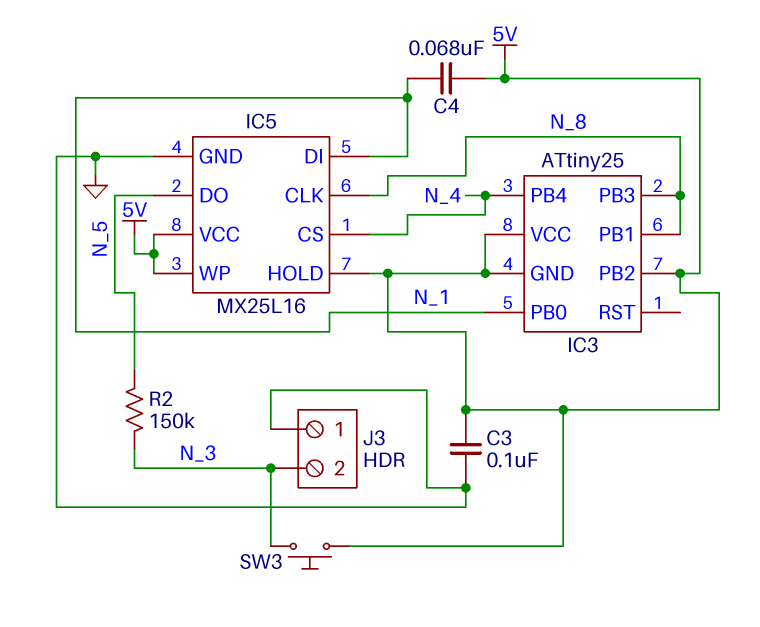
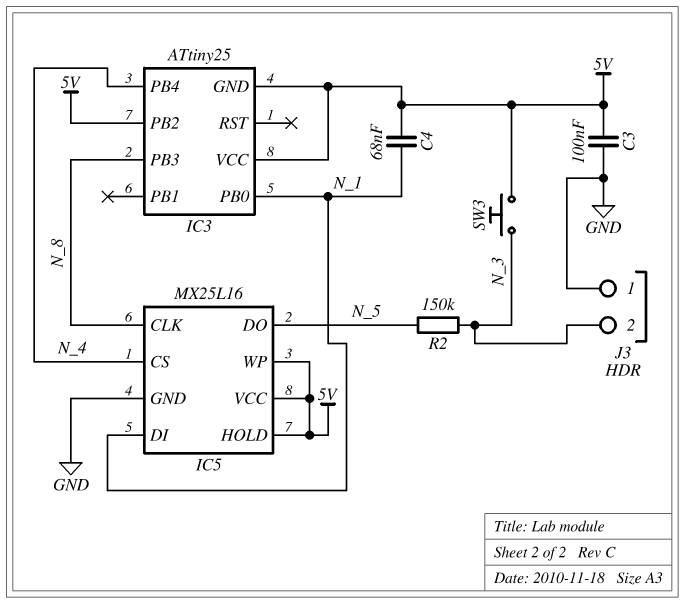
IC3 pin PB1: N_8 -> none

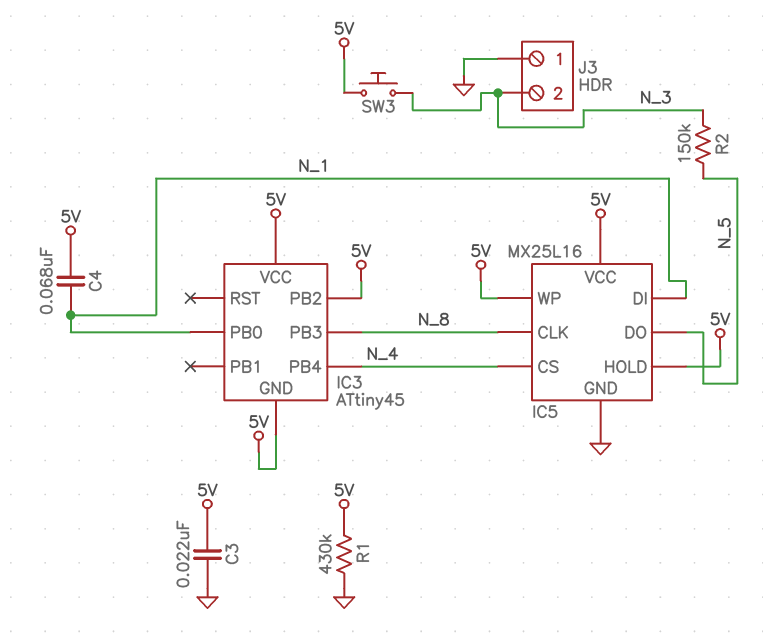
C3: 100nF (5V, GND) -> 22nF (5V, GND)
IC3: ATtiny25 -> ATtiny45
R1: none -> 430k (5V, GND)

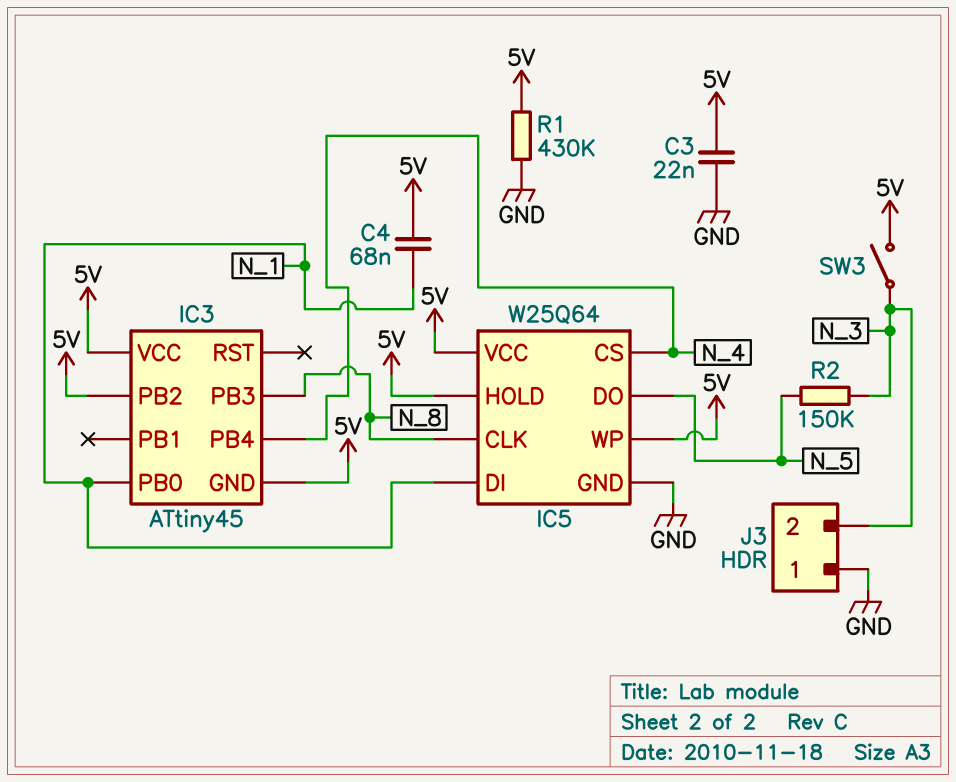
IC5: MX25L16 -> W25Q64
SW3: button (5V, N_3) -> switch (5V, N_3)

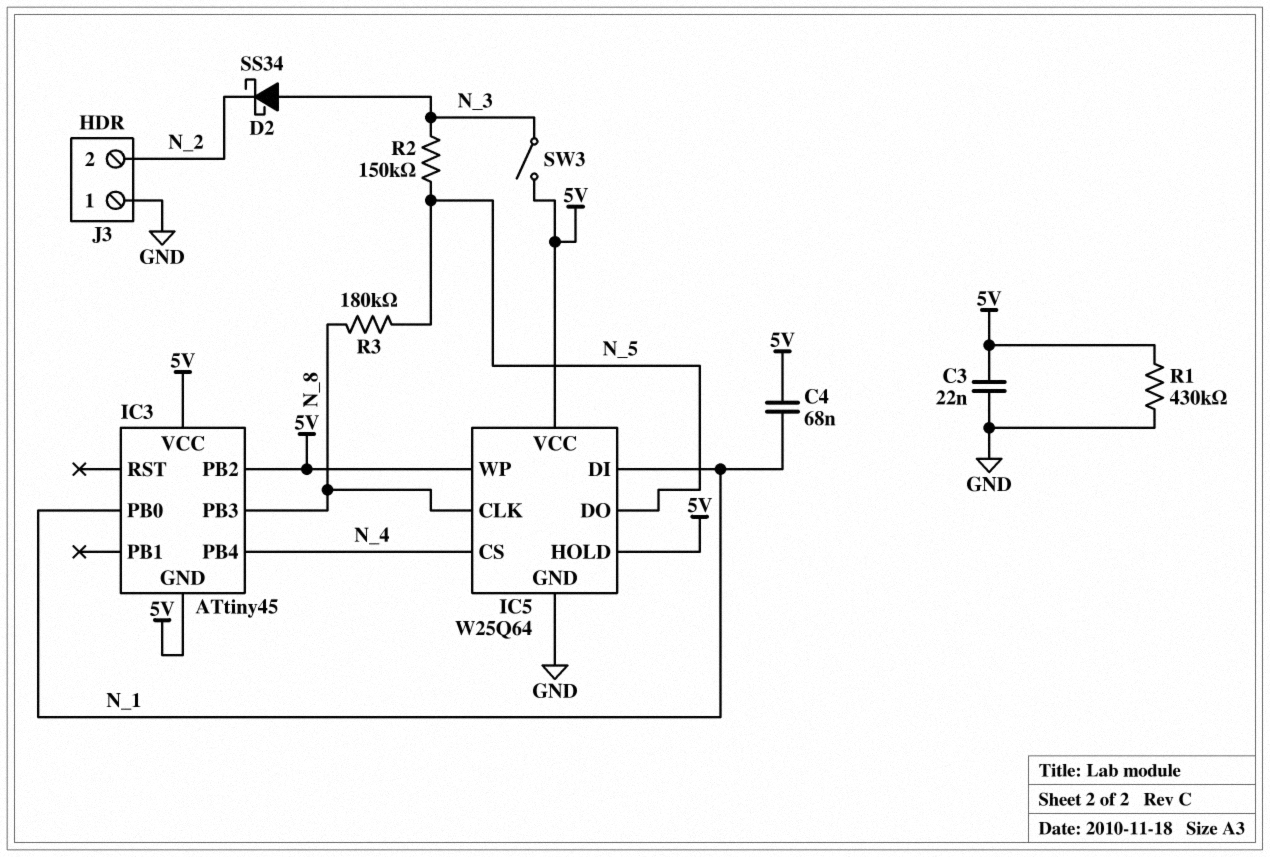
D2: none -> schottky SS34 (A N_3, K N_2)
J3 pin 2: N_3 -> N_2
R3: none -> 180k (N_5, N_8)

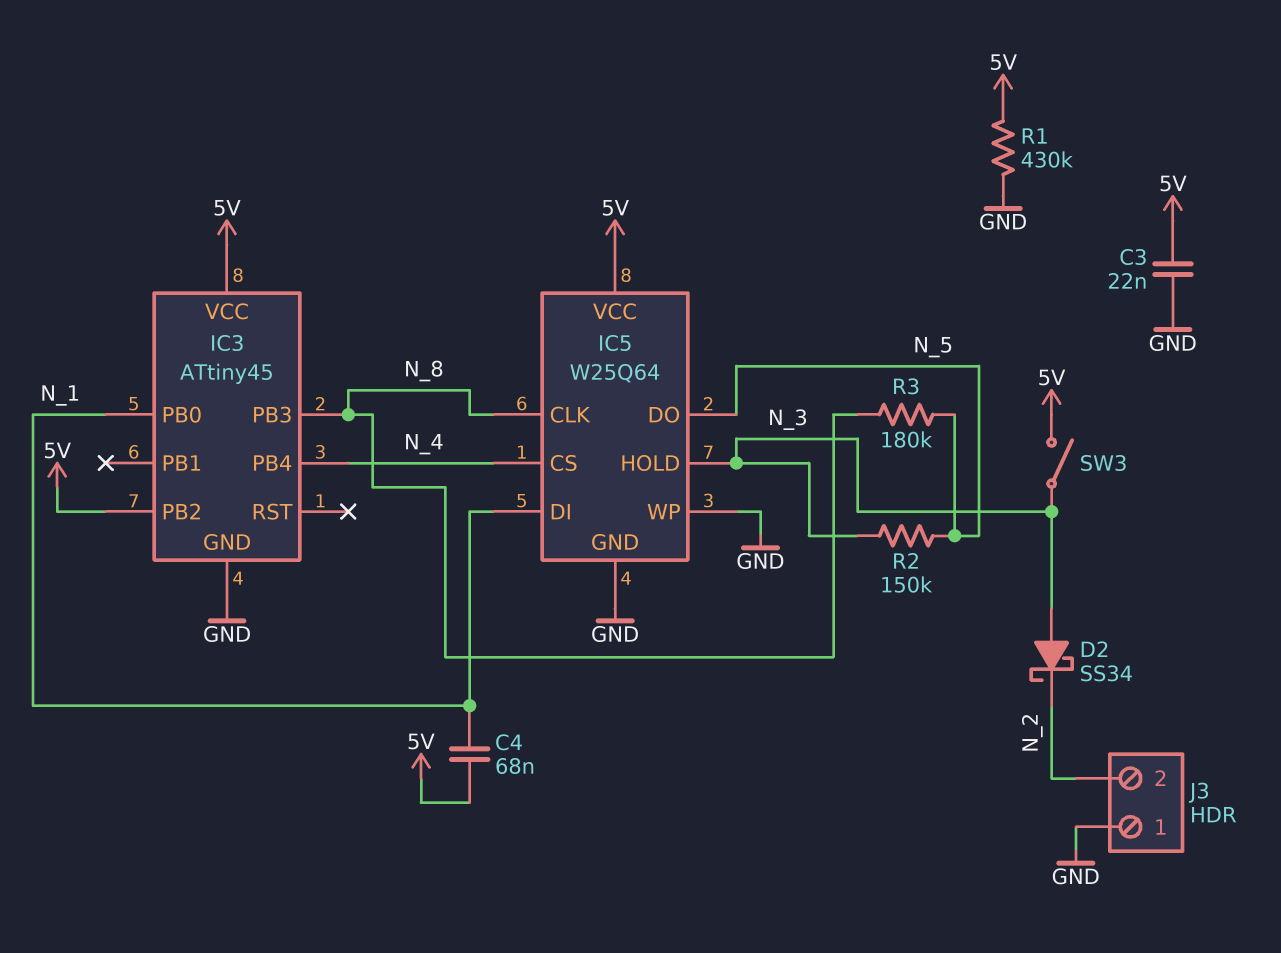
IC3 pin GND: 5V -> GND
IC5 pin HOLD: 5V -> N_3
IC5 pin WP: 5V -> GND

